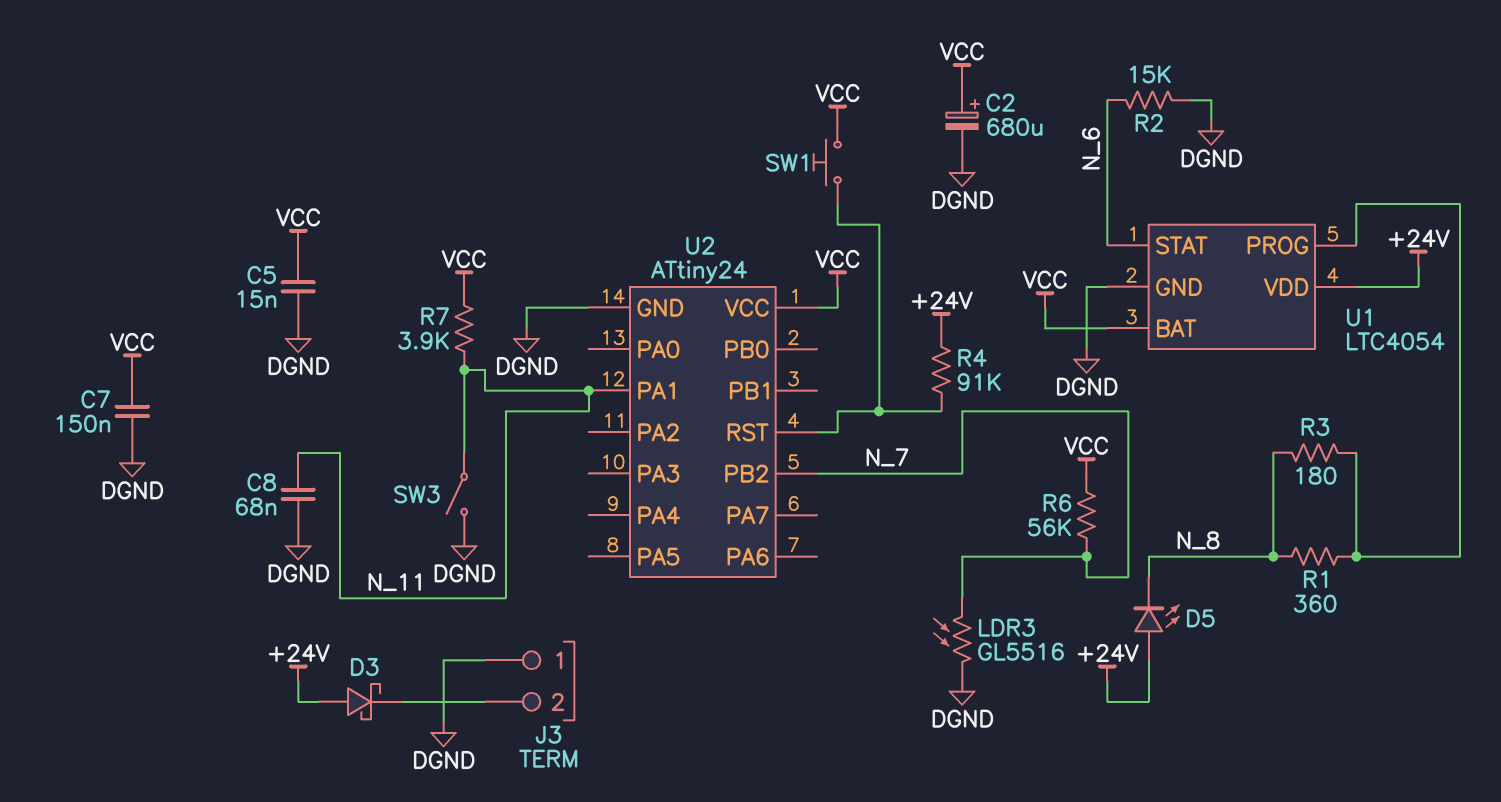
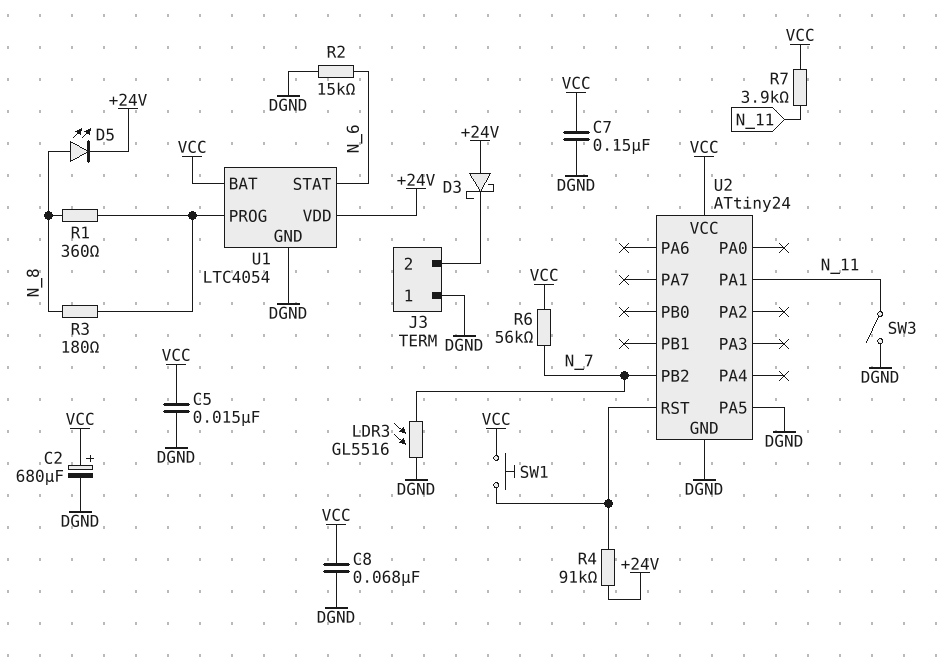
C8: 68nF (DGND, N_11) -> 68nF (DGND, VCC)
D5: LED (A +24V, K N_8) -> LED (A N_8, K +24V)
U2 pin PA5: none -> DGND

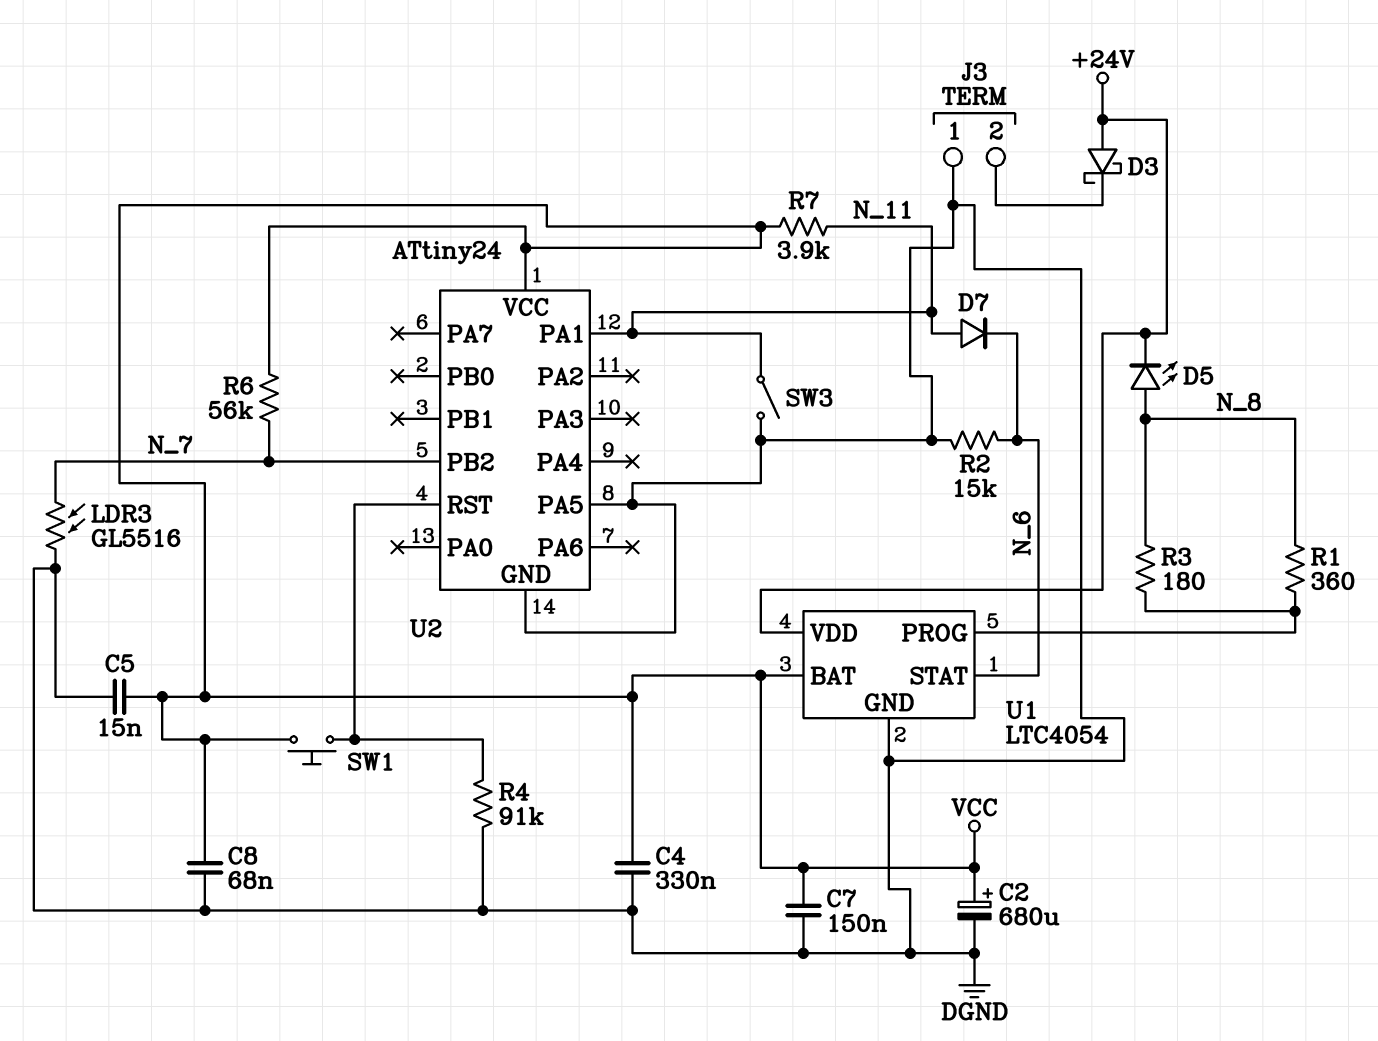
C4: none -> 330nF (DGND, VCC)
D7: none -> diode (A N_11, K N_6)
R4: 91k (+24V, U2/RST) -> 91k (DGND, U2/RST)

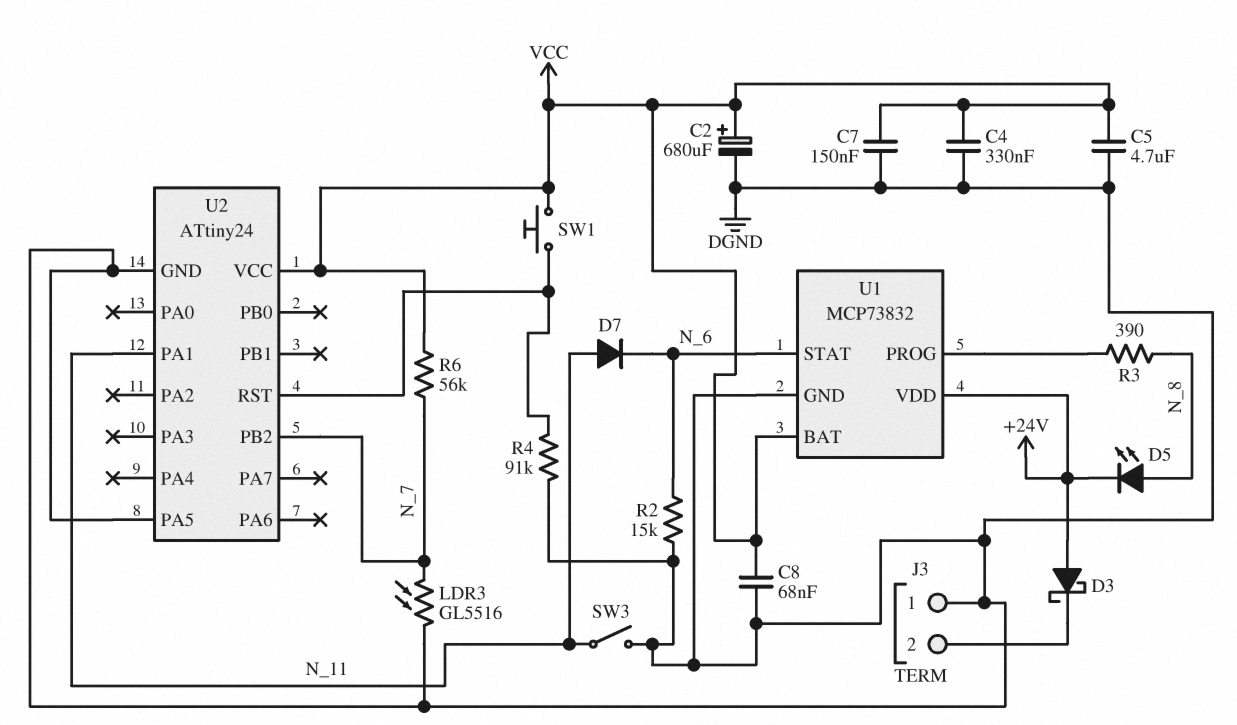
C5: 15nF (DGND, VCC) -> 4.7uF (DGND, VCC)
R1: 360 (N_8, U1/PROG) -> none
R3: 180 (N_8, U1/PROG) -> 390 (N_8, U1/PROG)
R7: 3.9k (N_11, VCC) -> none
U1: LTC4054 -> MCP73832

